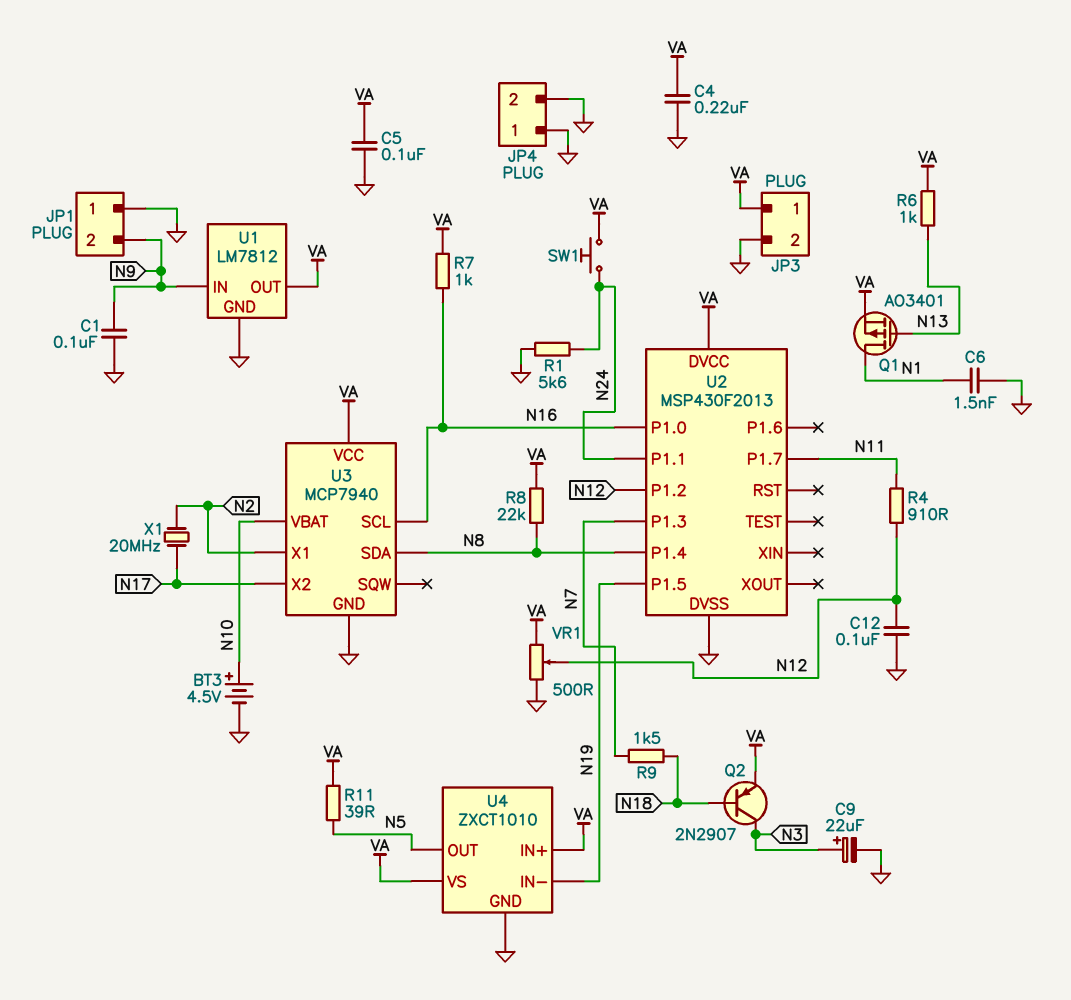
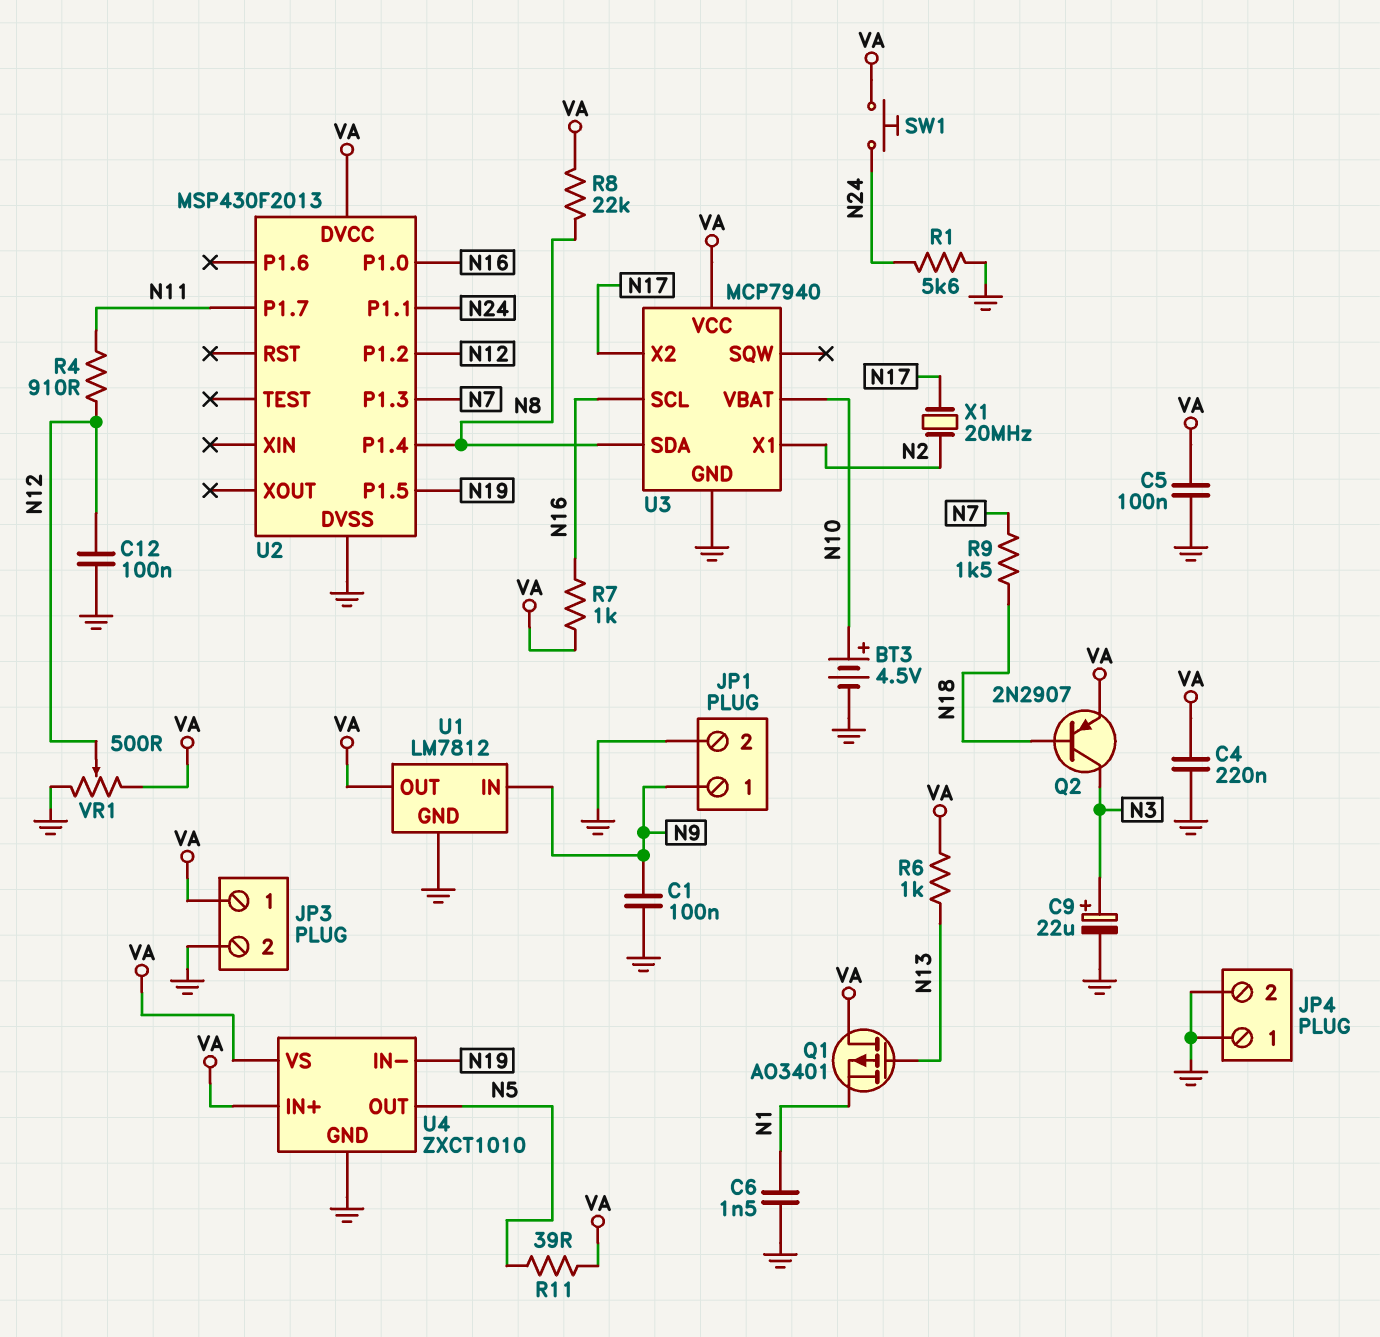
JP1 pin 1: GND -> N9
JP1 pin 2: N9 -> GND
Q1: PMOS AO3401 (G N13, D N1, S VA) -> PMOS AO3401 (G N13, D VA, S N1)

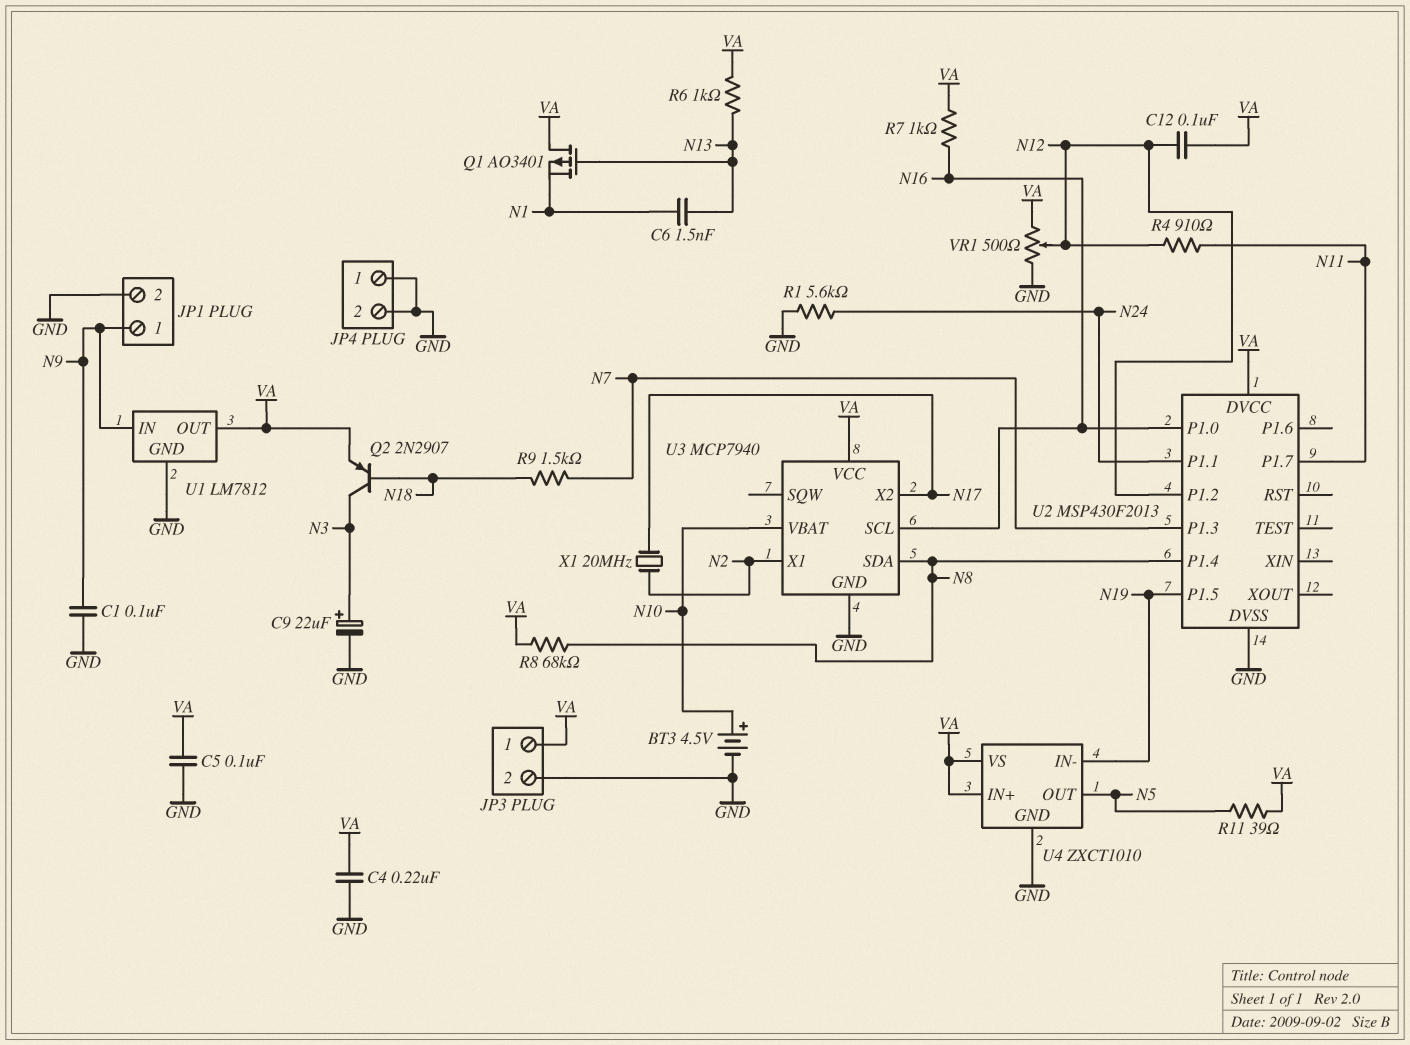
C6: 1.5nF (GND, N1) -> 1.5nF (N1, N13)
C12: 100nF (GND, N12) -> 100nF (N12, VA)
R8: 22k (N8, VA) -> 68k (N8, VA)
SW1: button (N24, VA) -> none

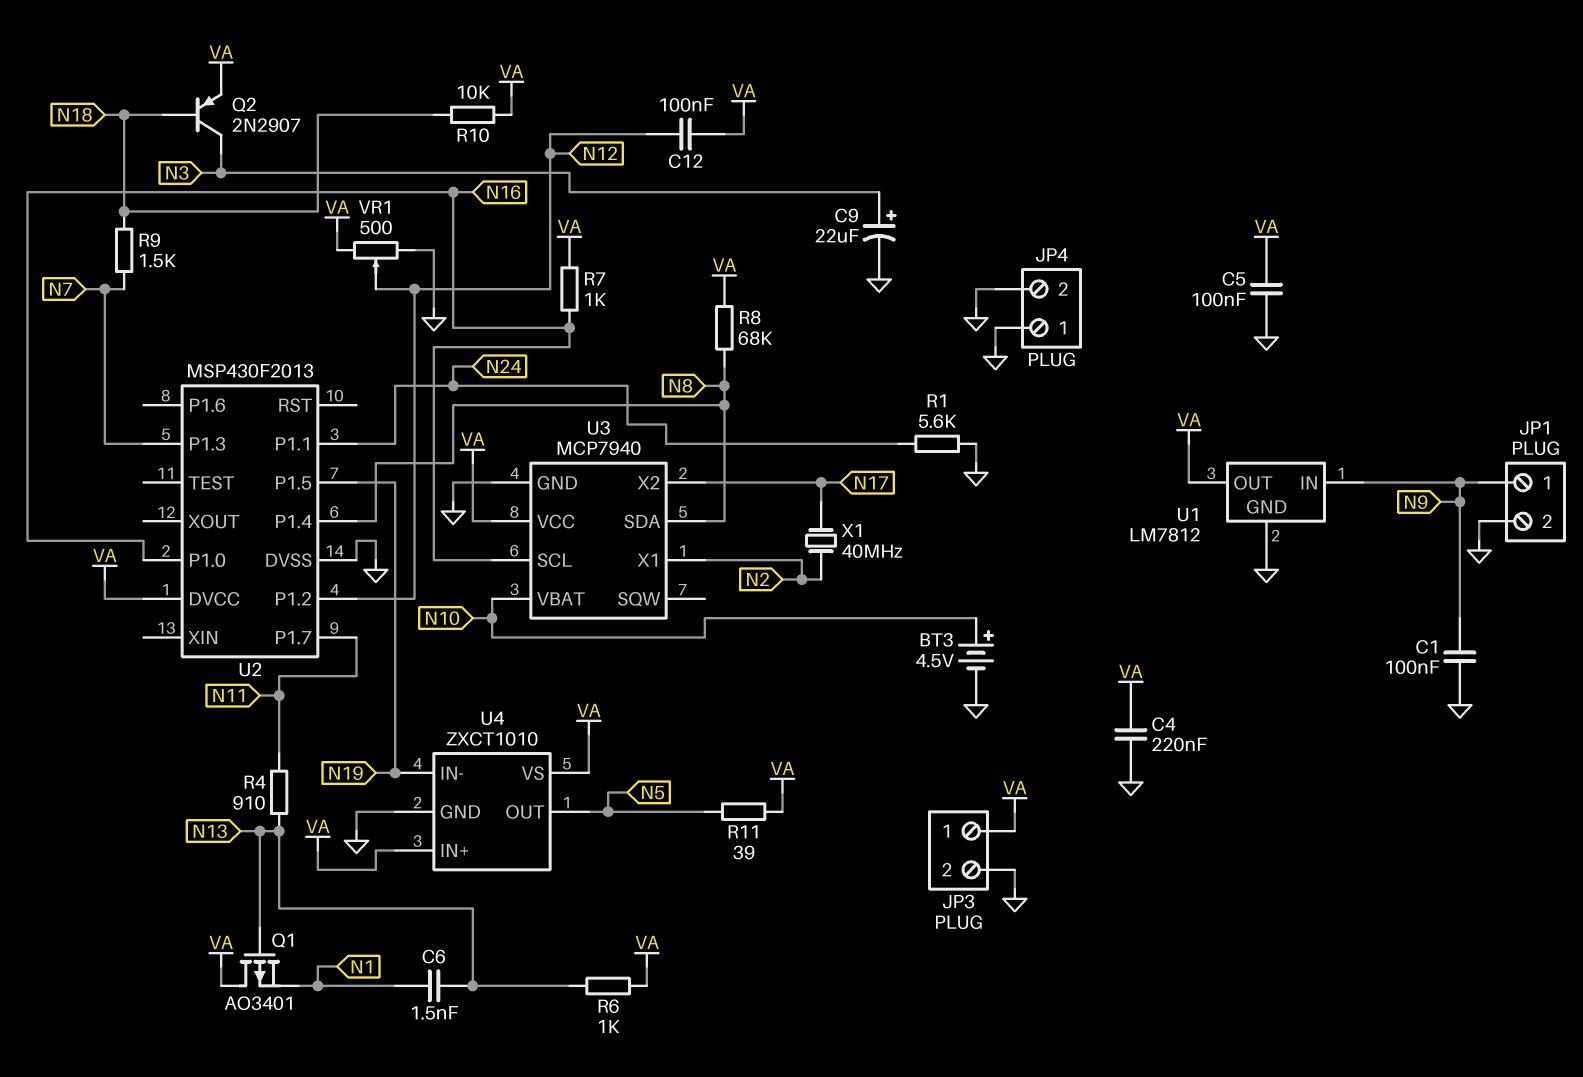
R4: 910 (N11, N12) -> 910 (N11, N13)
R10: none -> 10k (N18, VA)
X1: 20MHz (N2, N17) -> 40MHz (N2, N17)

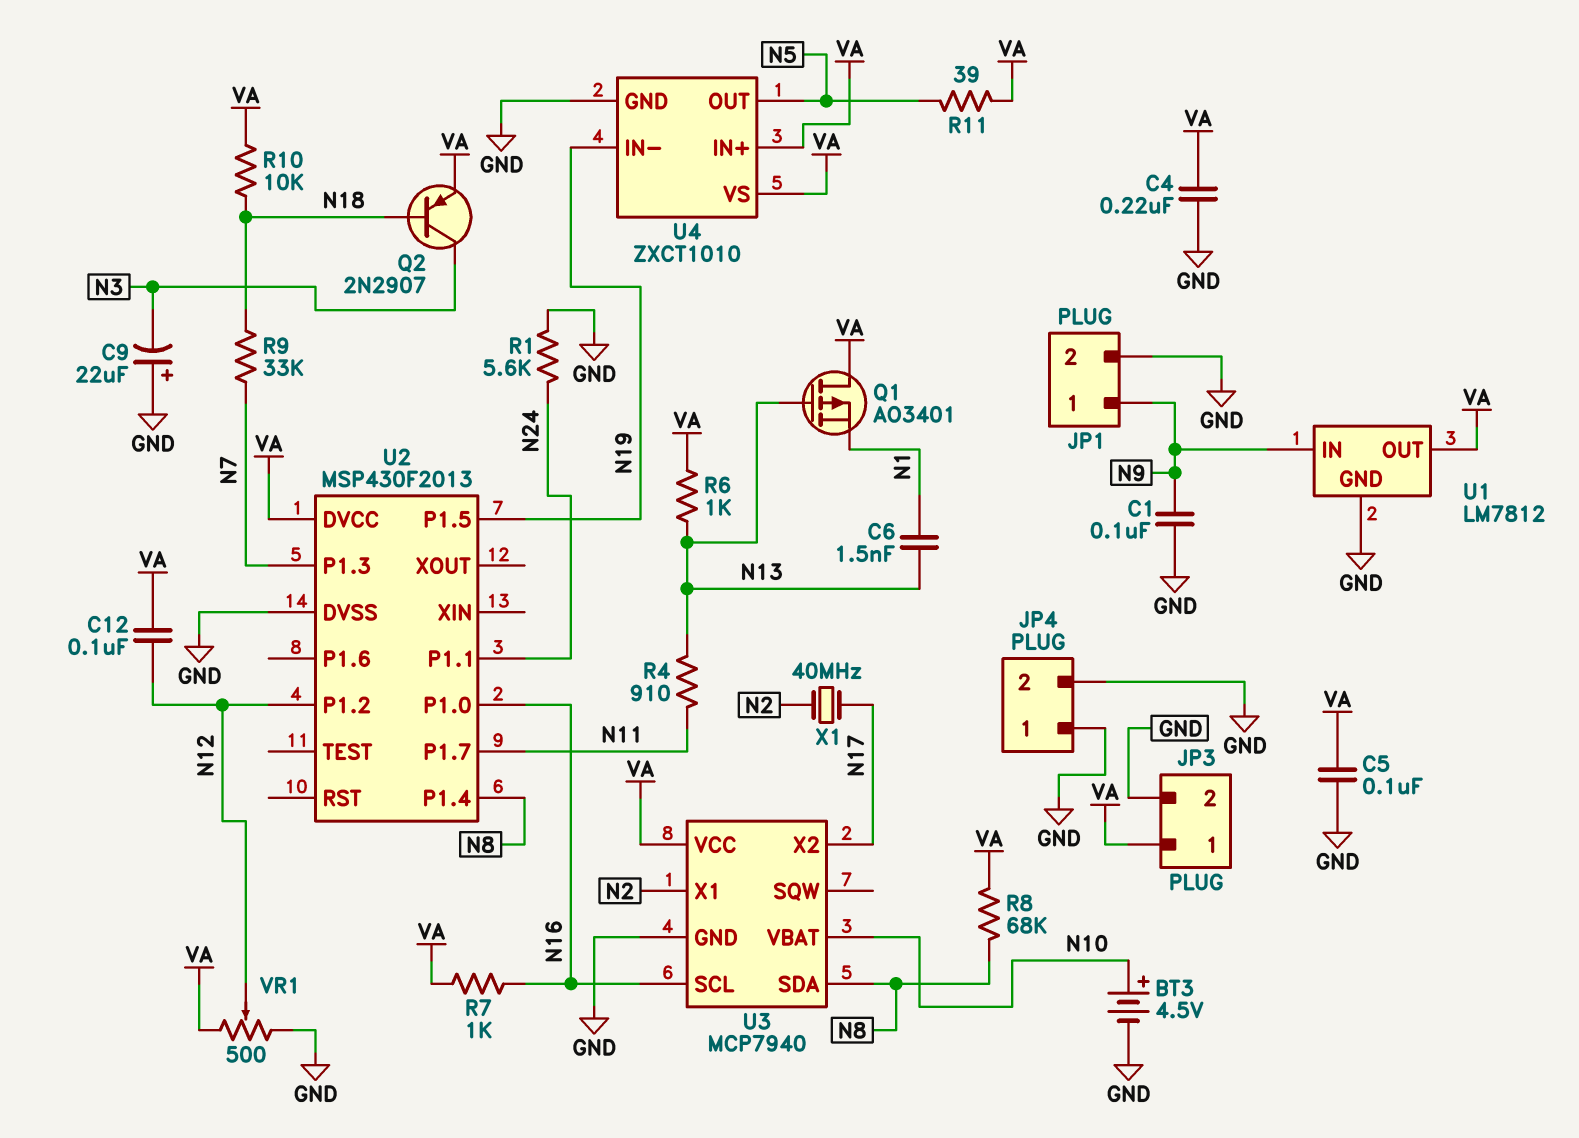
C9: 22uF (plus N3, minus GND) -> 22uF (plus GND, minus N3)
R9: 1.5k (N7, N18) -> 33k (N7, N18)

